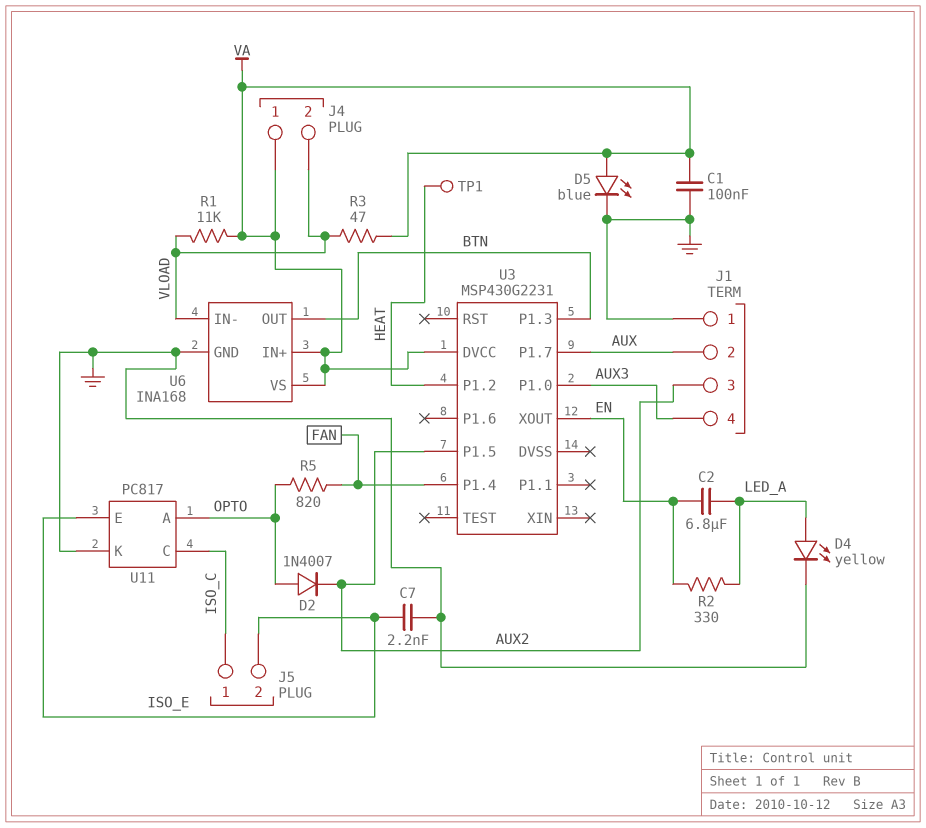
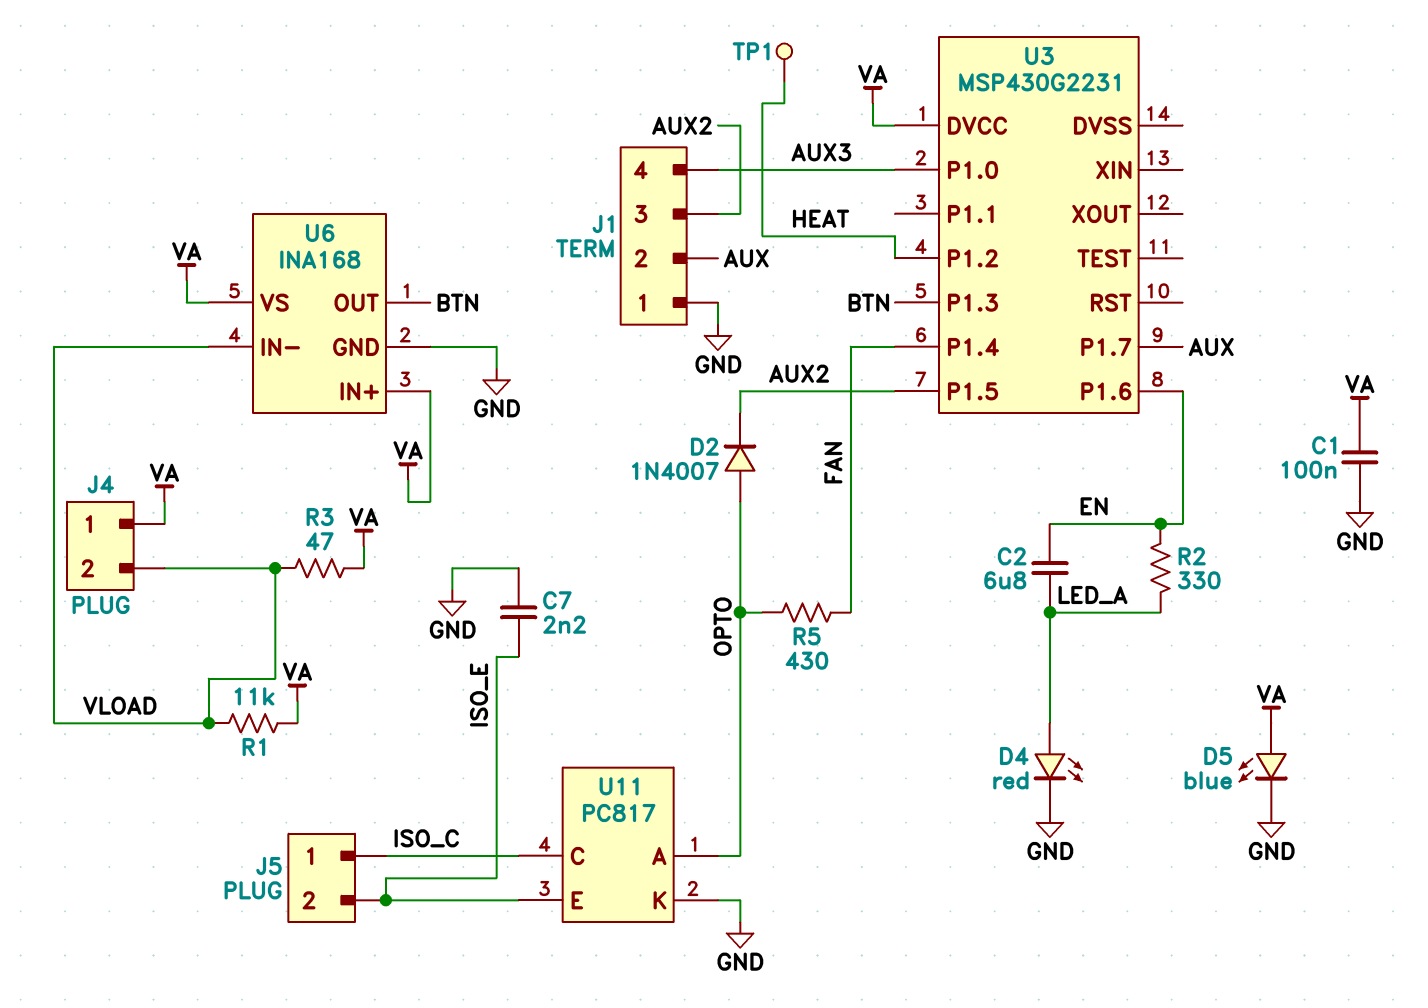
D4: LED yellow (A LED_A, K GND) -> LED red (A LED_A, K GND)
R5: 820 (FAN, OPTO) -> 430 (FAN, OPTO)
U3 pin P1.6: none -> EN
U3 pin XOUT: EN -> none

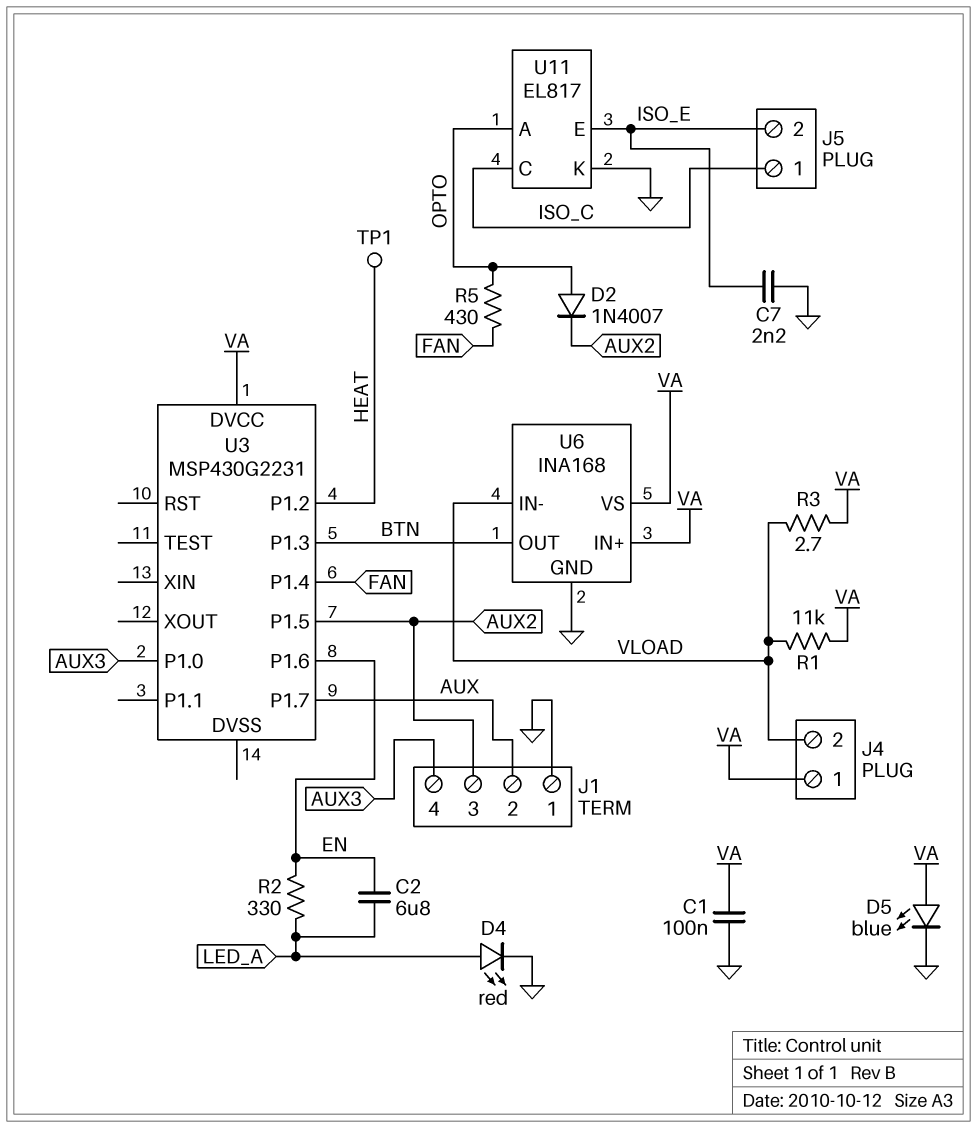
R3: 47 (VA, VLOAD) -> 2.7 (VA, VLOAD)
U11: PC817 -> EL817

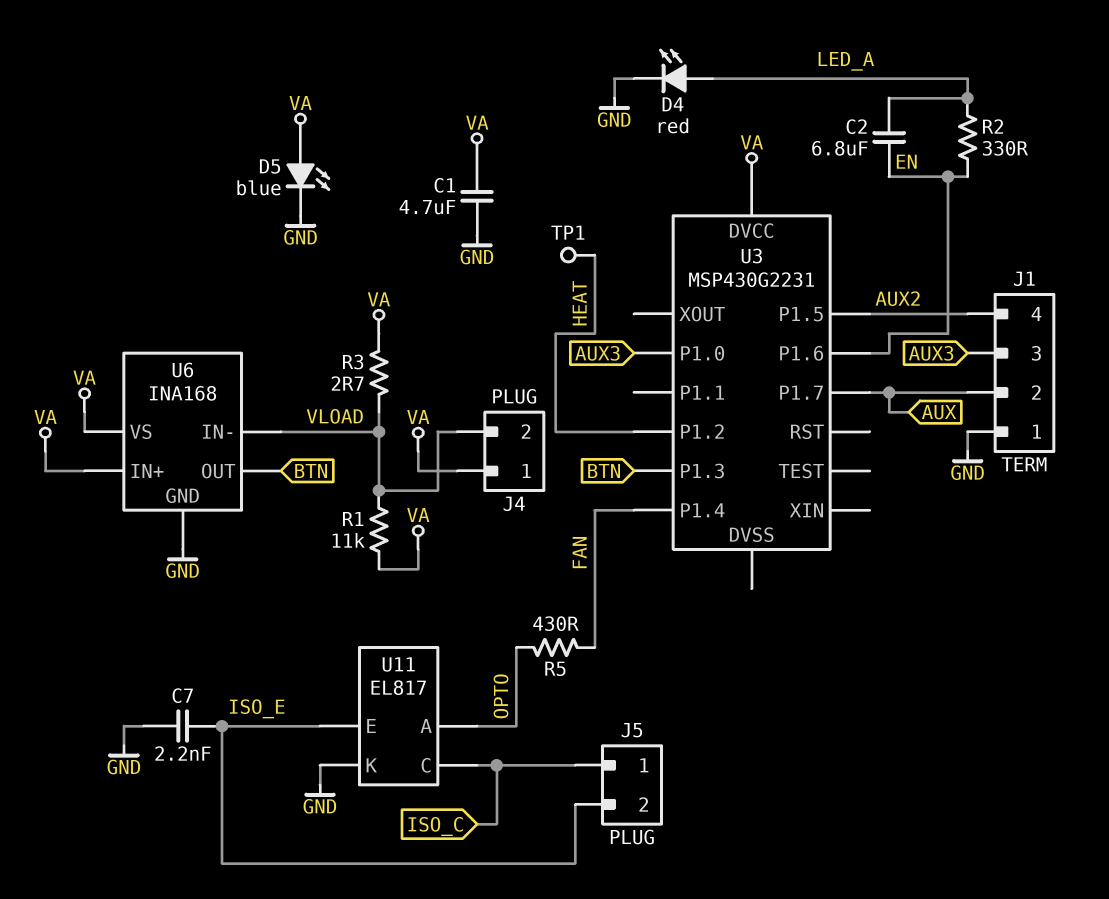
C1: 100nF (GND, VA) -> 4.7uF (GND, VA)
D2: diode 1N4007 (A OPTO, K AUX2) -> none
J1 pin 3: AUX2 -> AUX3
J1 pin 4: AUX3 -> AUX2

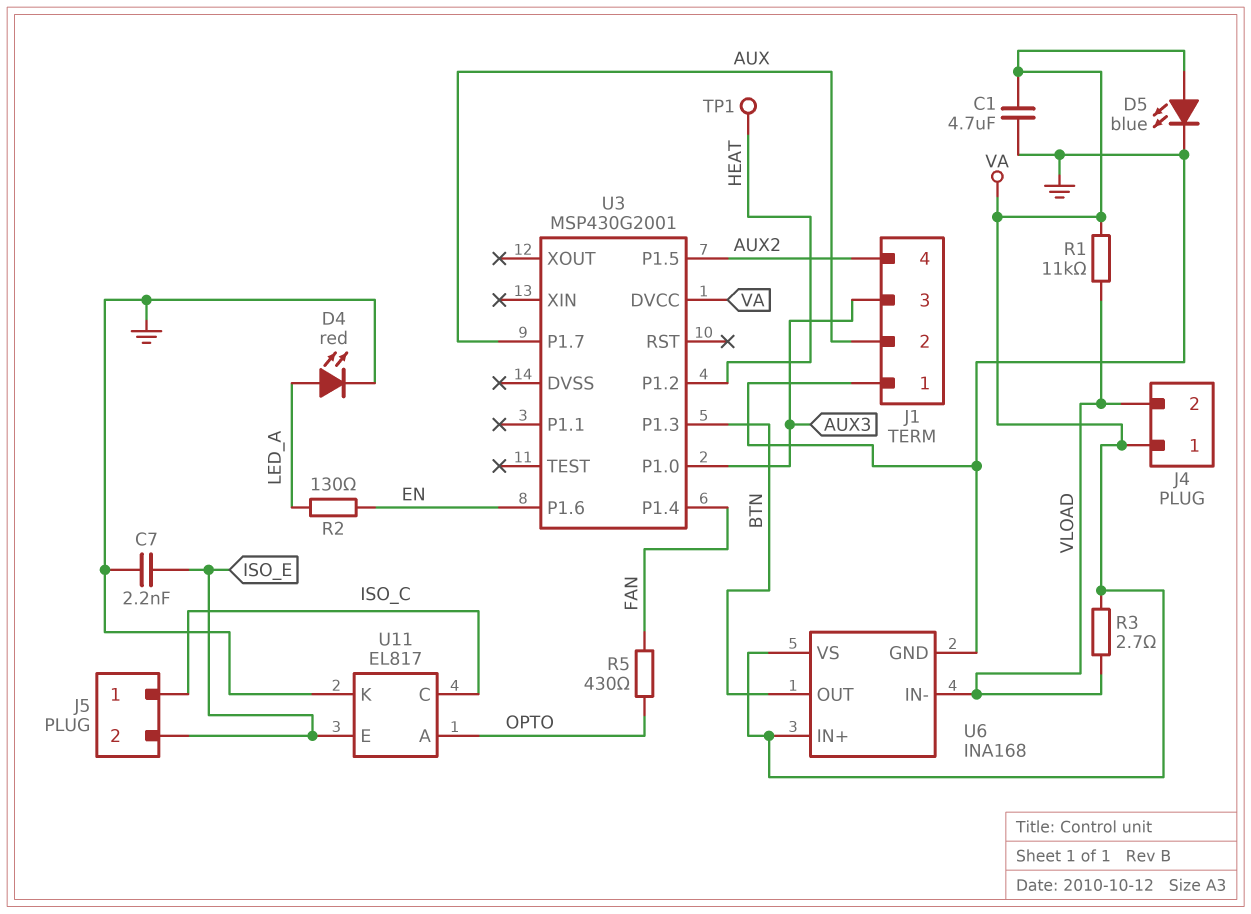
C2: 6.8uF (EN, LED_A) -> none
R2: 330 (EN, LED_A) -> 130 (EN, LED_A)
U3: MSP430G2231 -> MSP430G2001

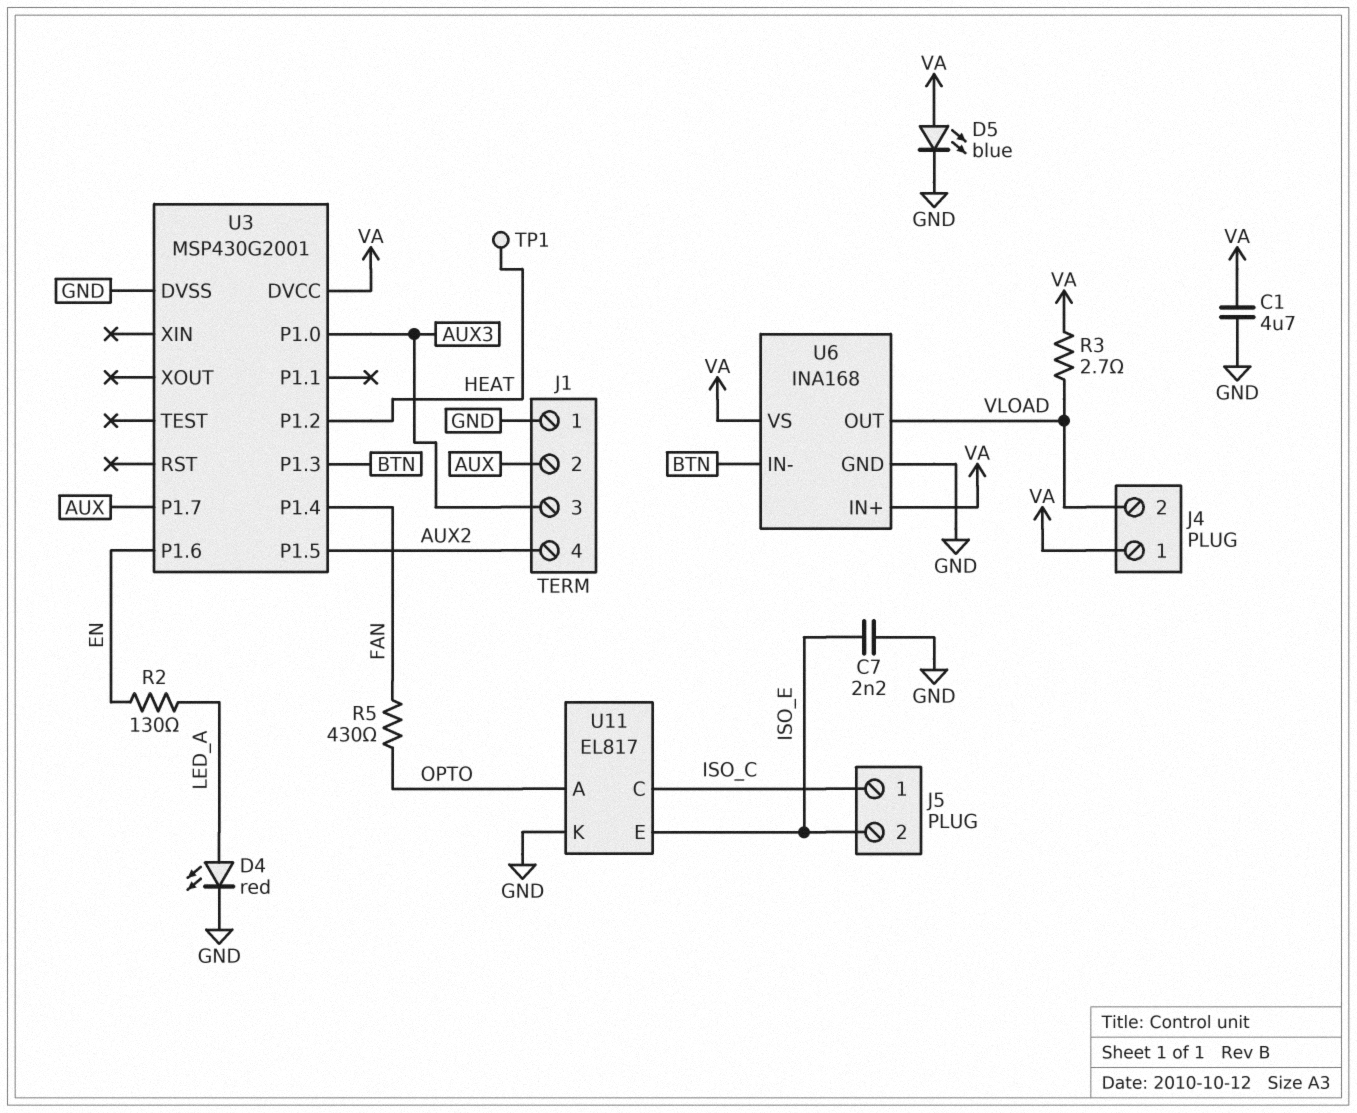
R1: 11k (VA, VLOAD) -> none
U3 pin DVSS: none -> GND
U6 pin IN-: VLOAD -> BTN
U6 pin OUT: BTN -> VLOAD

